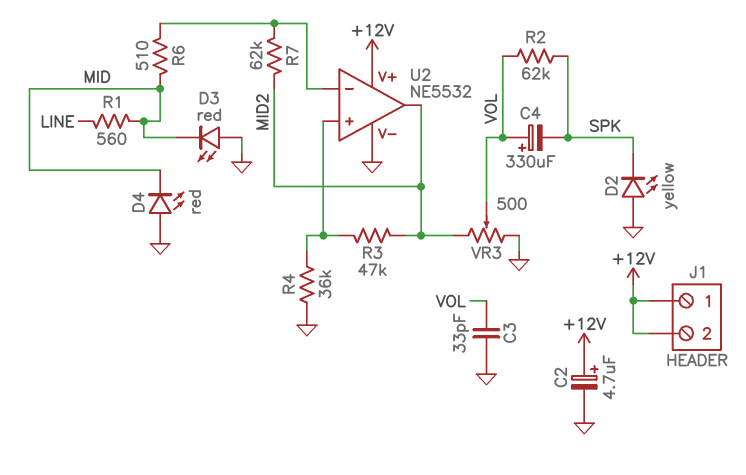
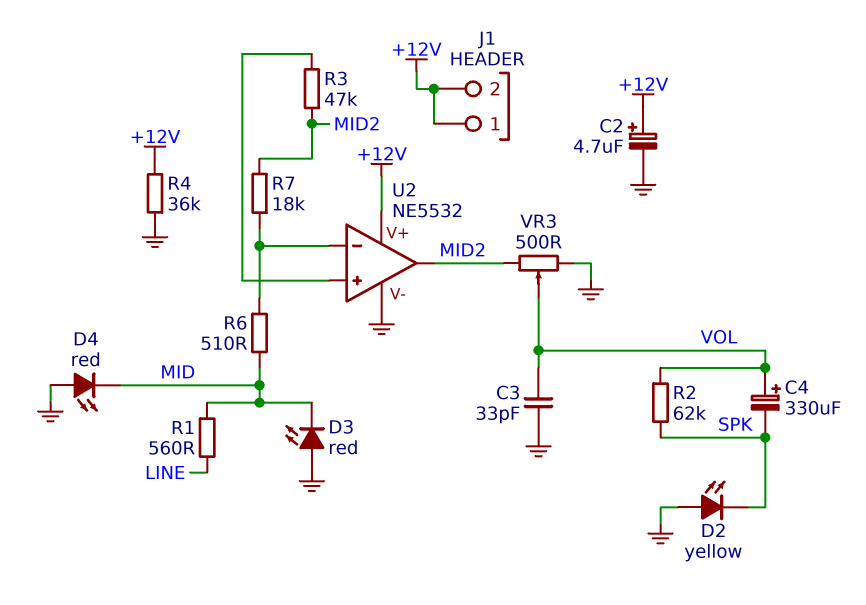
R4: 36k (GND, U2/in+) -> 36k (+12V, GND)
R7: 62k (MID2, U2/in-) -> 18k (MID2, U2/in-)

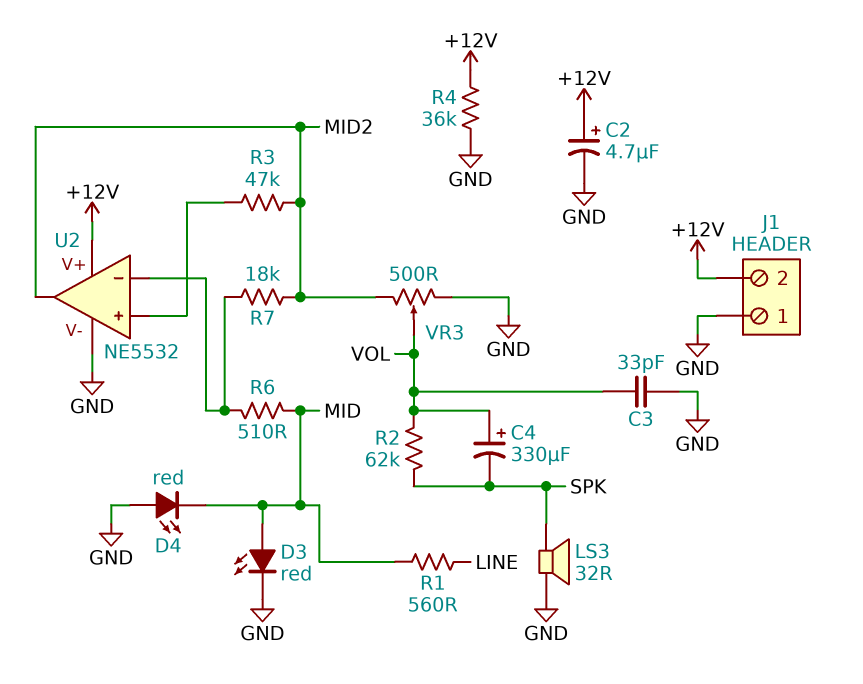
D2: LED yellow (A GND, K SPK) -> none
D3: LED red (A GND, K MID) -> LED red (A MID, K GND)
J1 pin 1: +12V -> GND
LS3: none -> speaker 32R (GND, SPK)

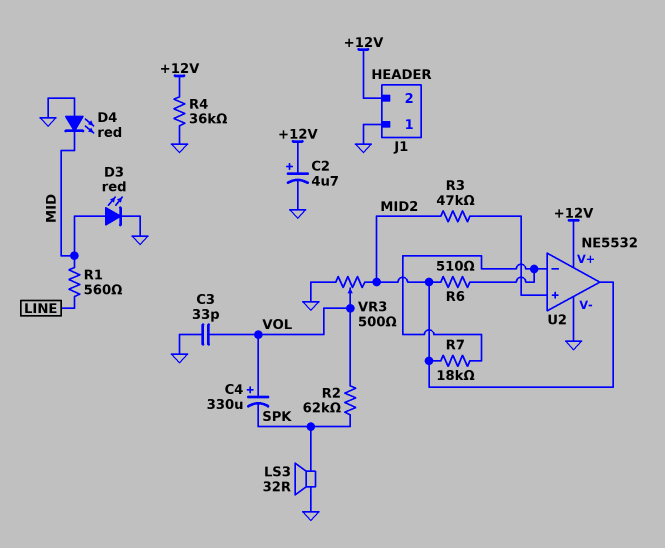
R6: 510 (MID, U2/in-) -> 510 (MID2, U2/in-)

